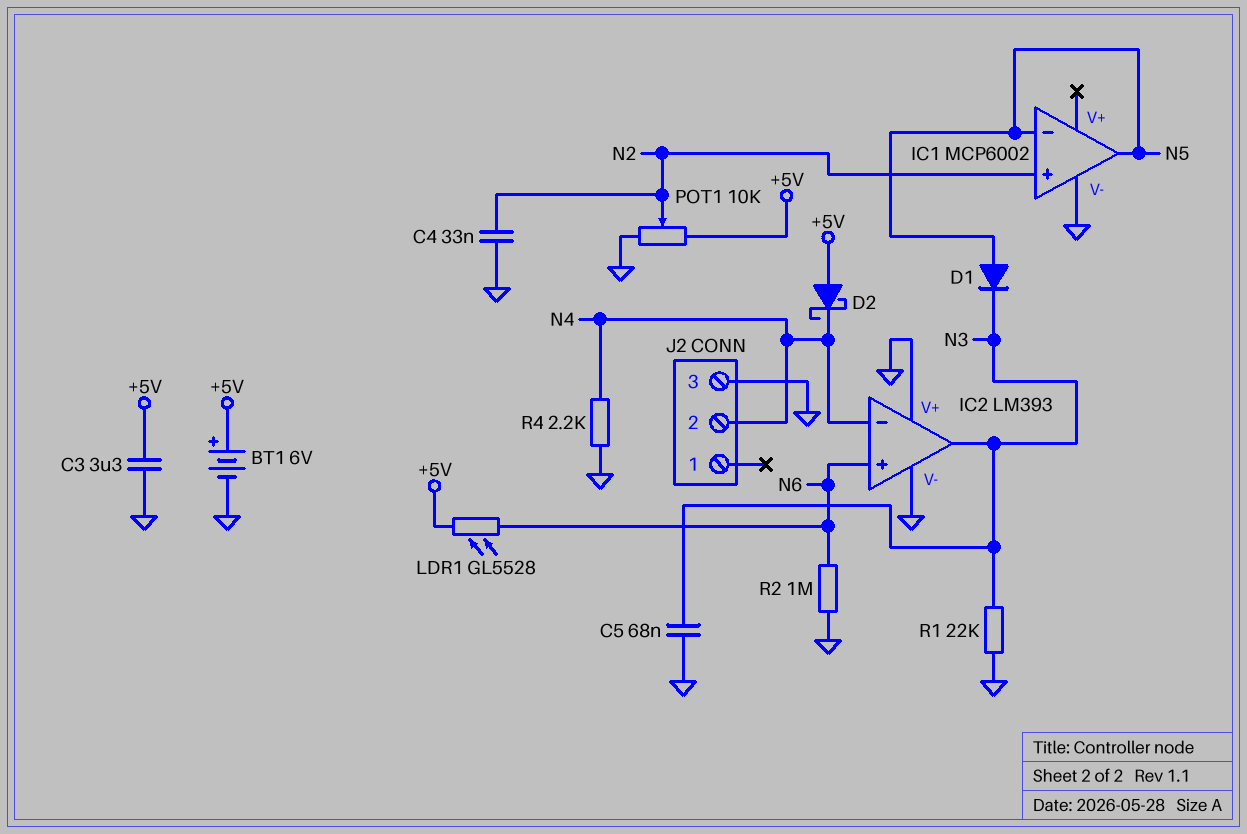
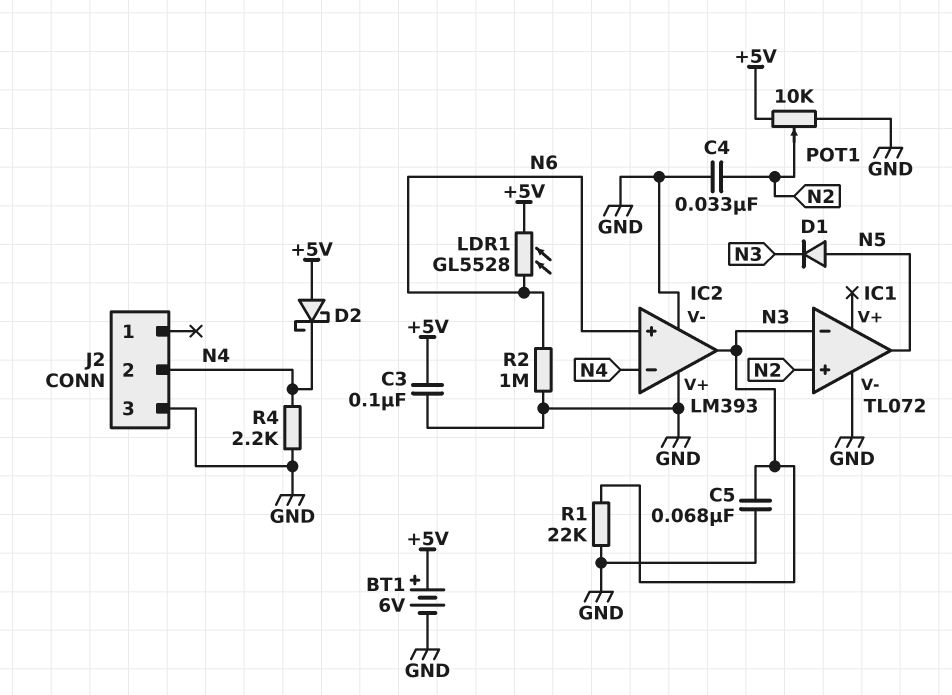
C3: 3.3uF (+5V, GND) -> 100nF (+5V, GND)
IC1: MCP6002 -> TL072
IC1 pin in-: N5 -> N3

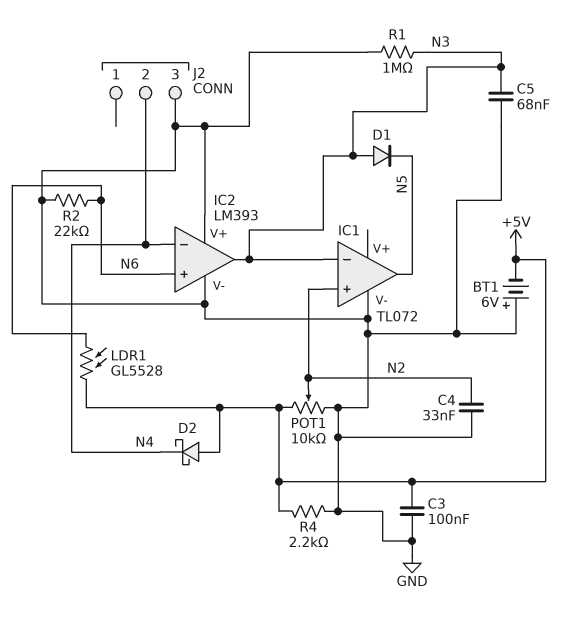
BT1: 6V (plus +5V, minus GND) -> 6V (plus GND, minus +5V)
D1: diode (A N5, K N3) -> diode (A N3, K N5)
R1: 22k (GND, N3) -> 1M (GND, N3)
R2: 1M (GND, N6) -> 22k (GND, N6)
R4: 2.2k (GND, N4) -> 2.2k (+5V, GND)

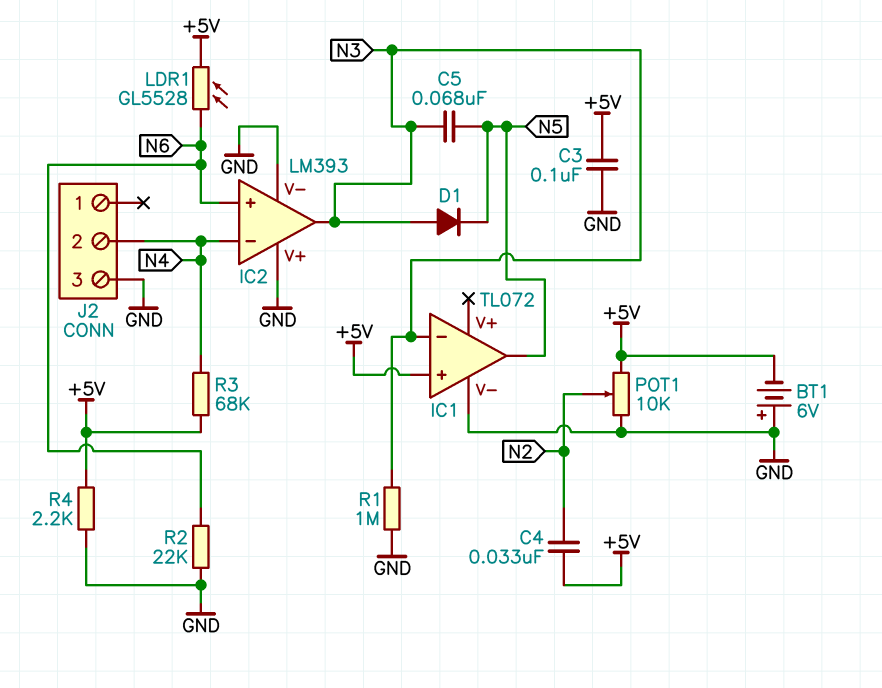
C4: 33nF (GND, N2) -> 33nF (+5V, N2)
C5: 68nF (GND, N3) -> 68nF (N3, N5)
D2: schottky (A +5V, K N4) -> none
IC1 pin in+: N2 -> +5V
R3: none -> 68k (+5V, N4)

